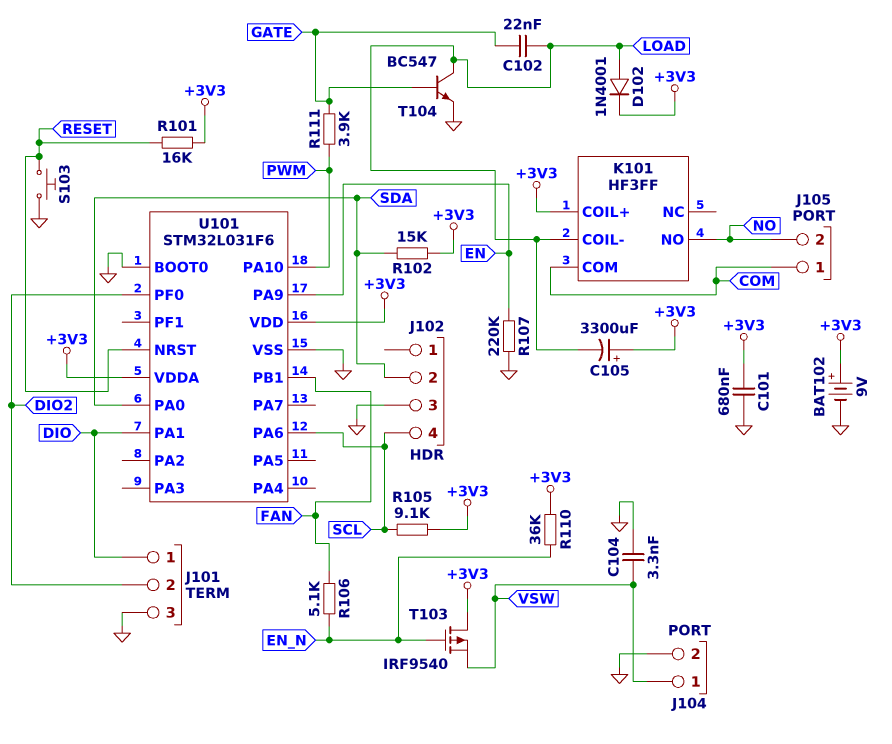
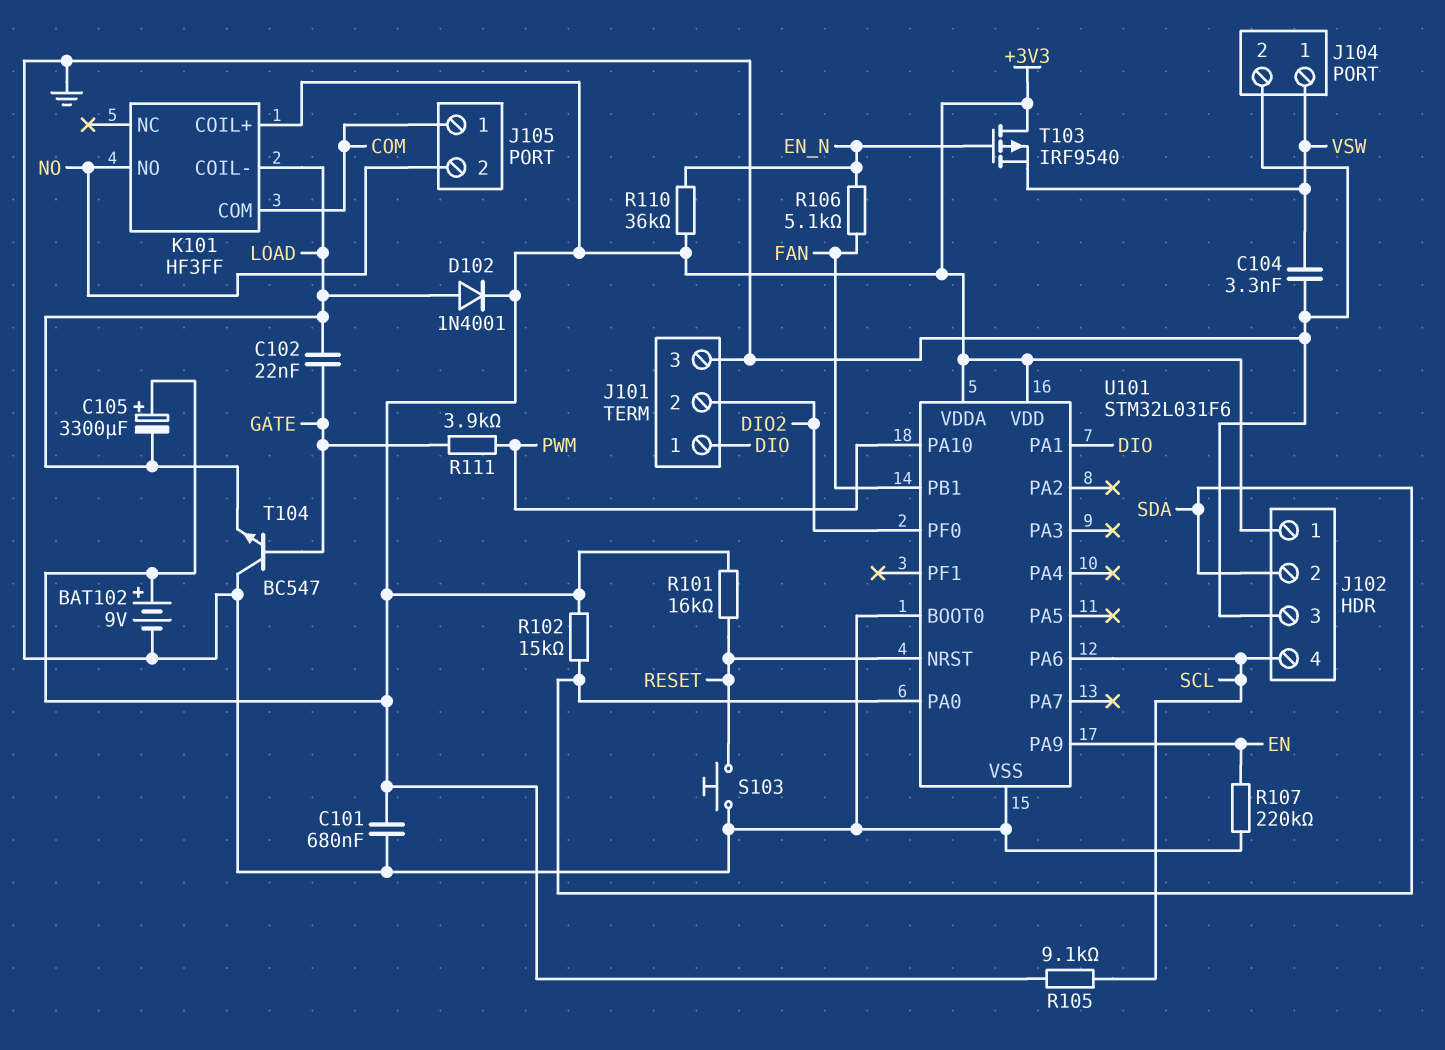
J102 pin 1: none -> +3V3
T104: NPN BC547 (B GATE, C LOAD, E GND) -> NPN BC547 (B GATE, C GND, E LOAD)

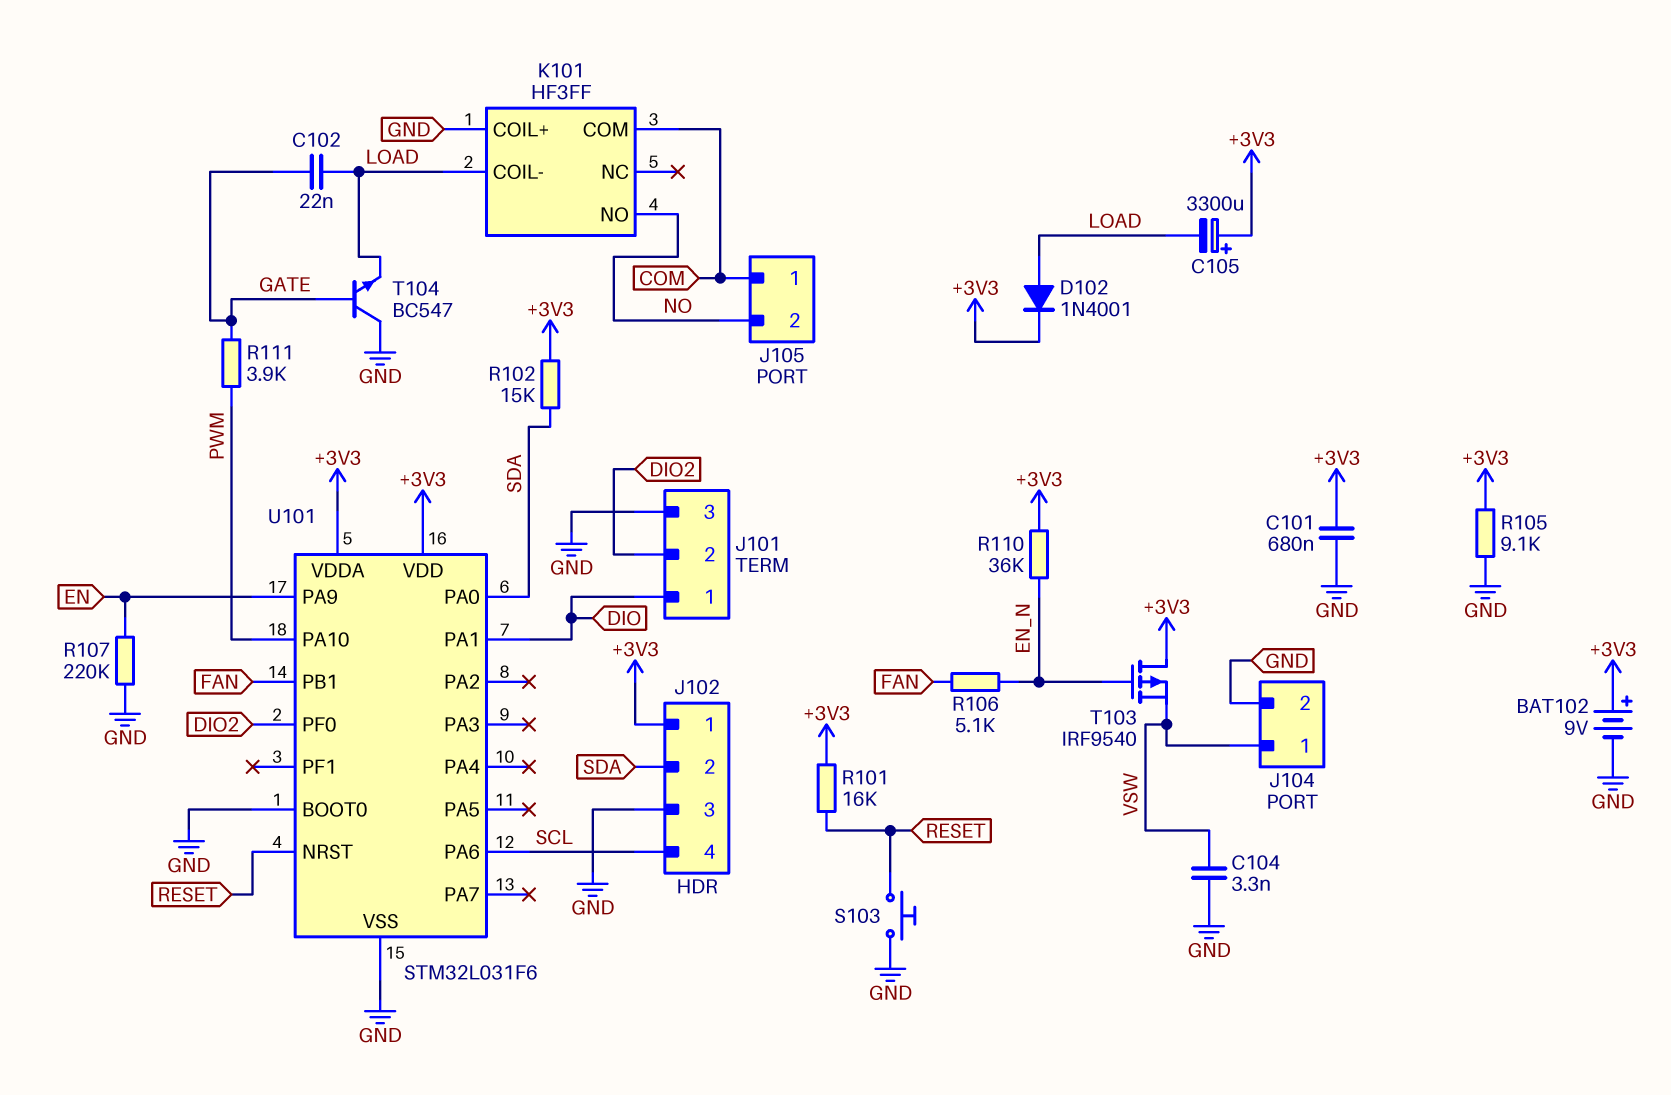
K101 pin COIL+: +3V3 -> GND
R105: 9.1k (+3V3, SCL) -> 9.1k (+3V3, GND)

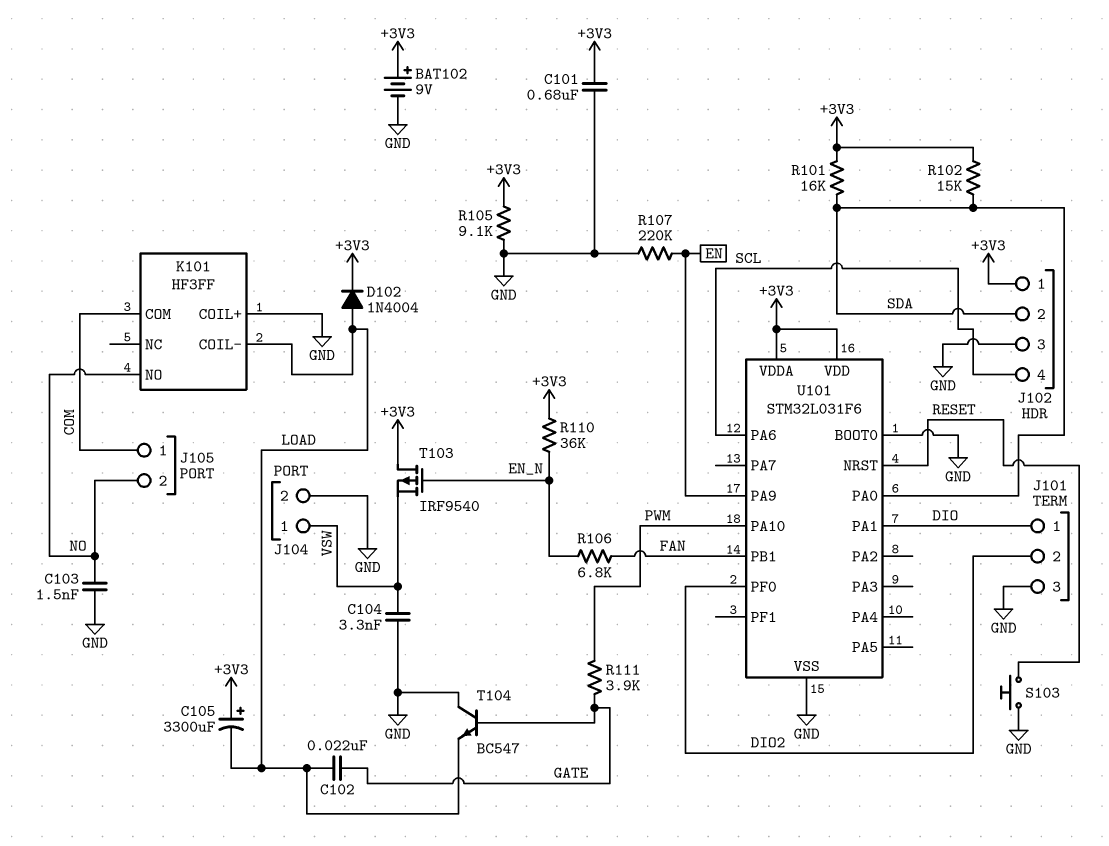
C103: none -> 1.5nF (GND, NO)
D102: diode 1N4001 (A LOAD, K +3V3) -> diode 1N4004 (A LOAD, K +3V3)
R101: 16k (+3V3, RESET) -> 16k (+3V3, SDA)
R106: 5.1k (EN_N, FAN) -> 6.8k (EN_N, FAN)

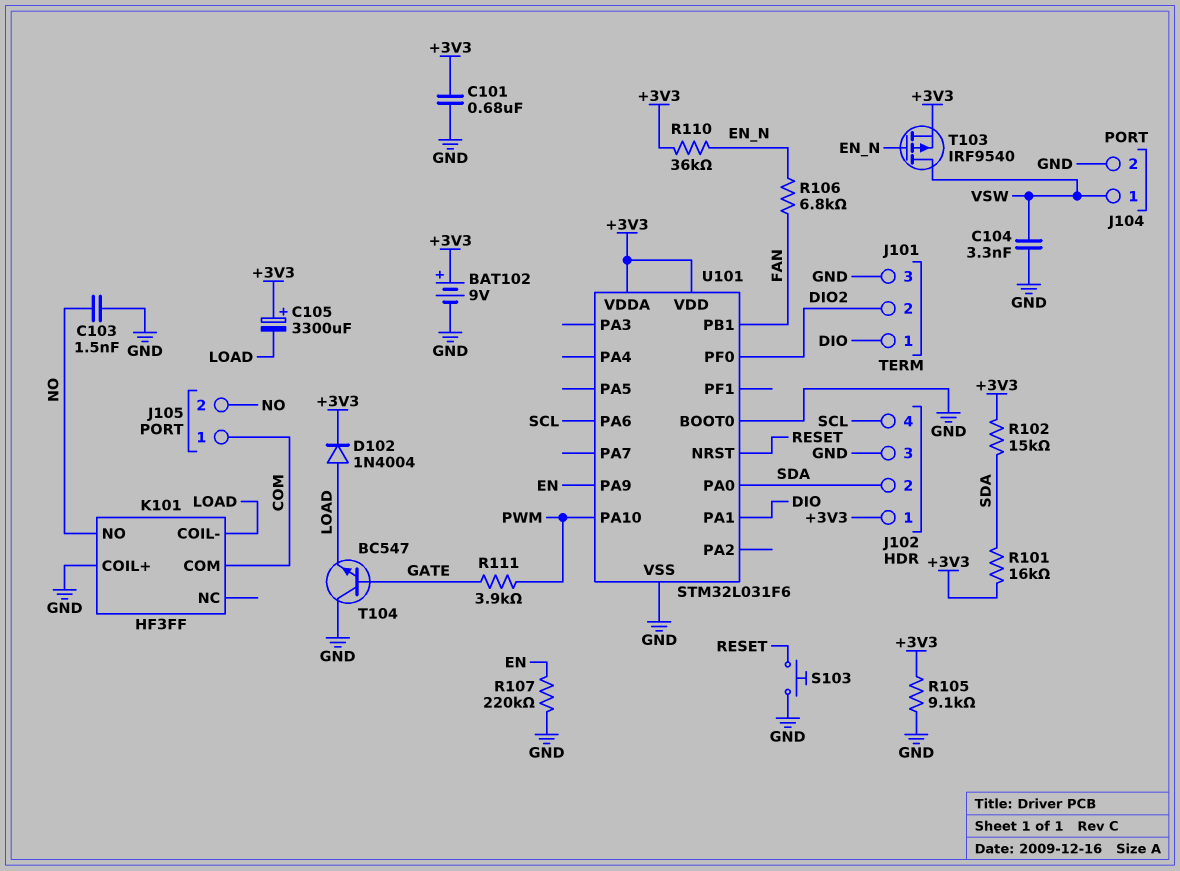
C102: 22nF (GATE, LOAD) -> none
T103: PMOS IRF9540 (G EN_N, D +3V3, S VSW) -> PMOS IRF9540 (G EN_N, D VSW, S +3V3)

